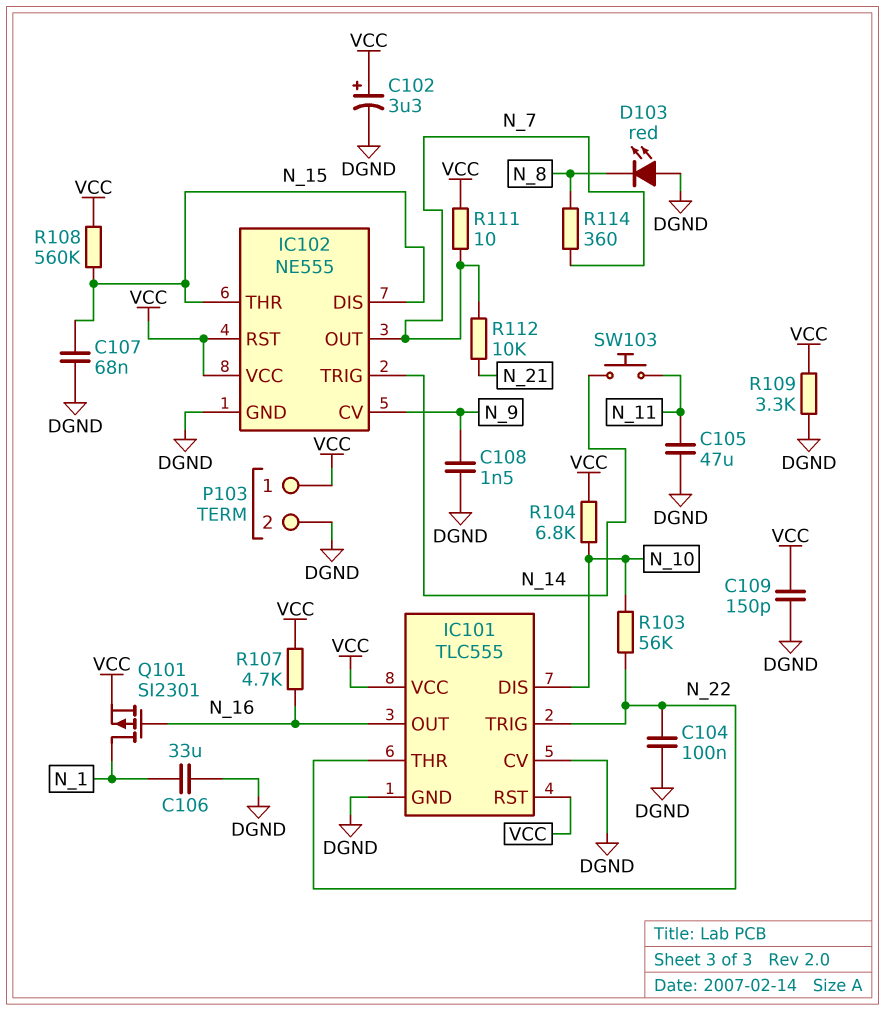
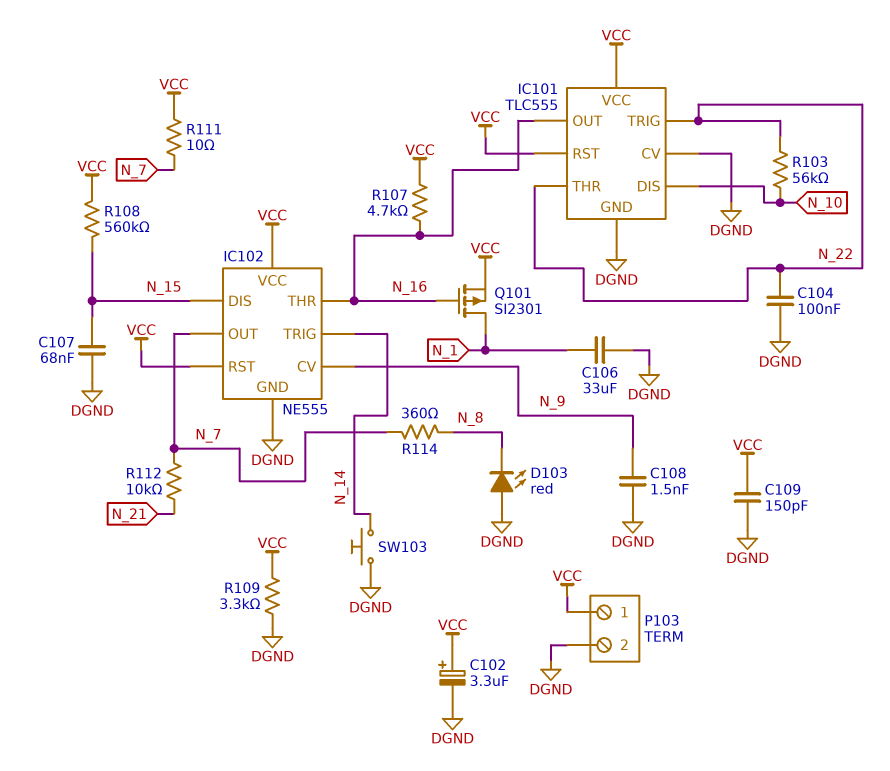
C105: 47uF (DGND, N_11) -> none
IC102 pin THR: N_15 -> N_16
R104: 6.8k (N_10, VCC) -> none
SW103: button (N_11, N_14) -> button (DGND, N_14)

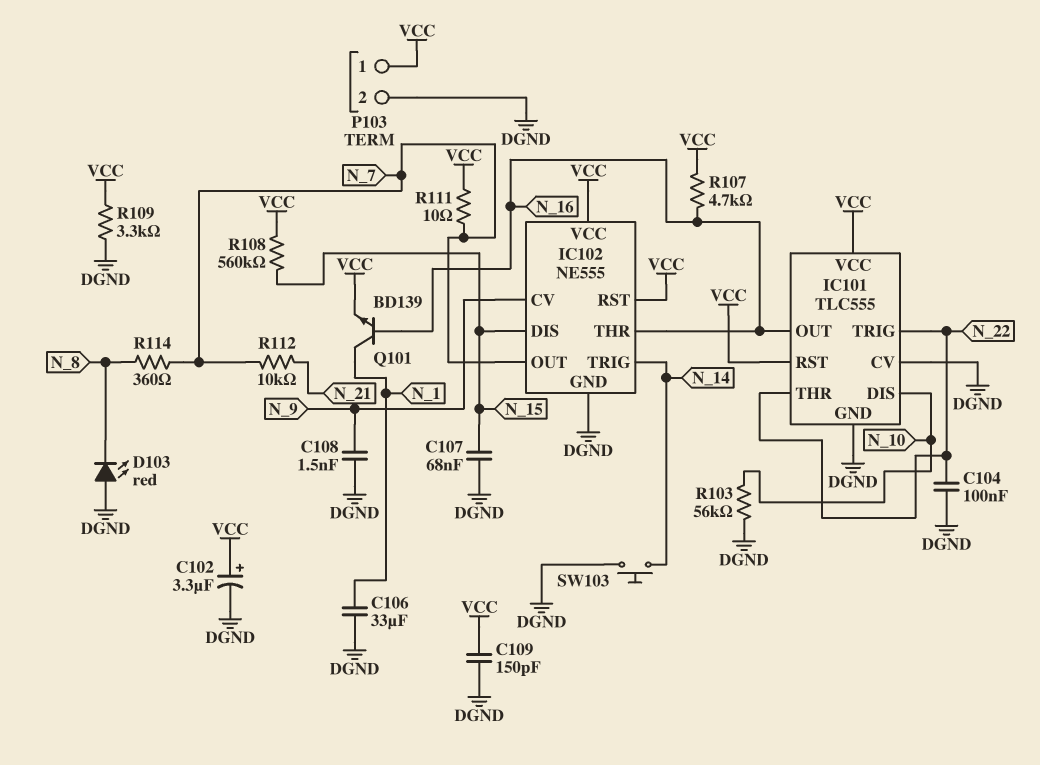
Q101: PMOS SI2301 (G N_16, D N_1, S VCC) -> NPN BD139 (B N_16, C N_1, E VCC)
R103: 56k (N_10, N_22) -> 56k (DGND, N_10)

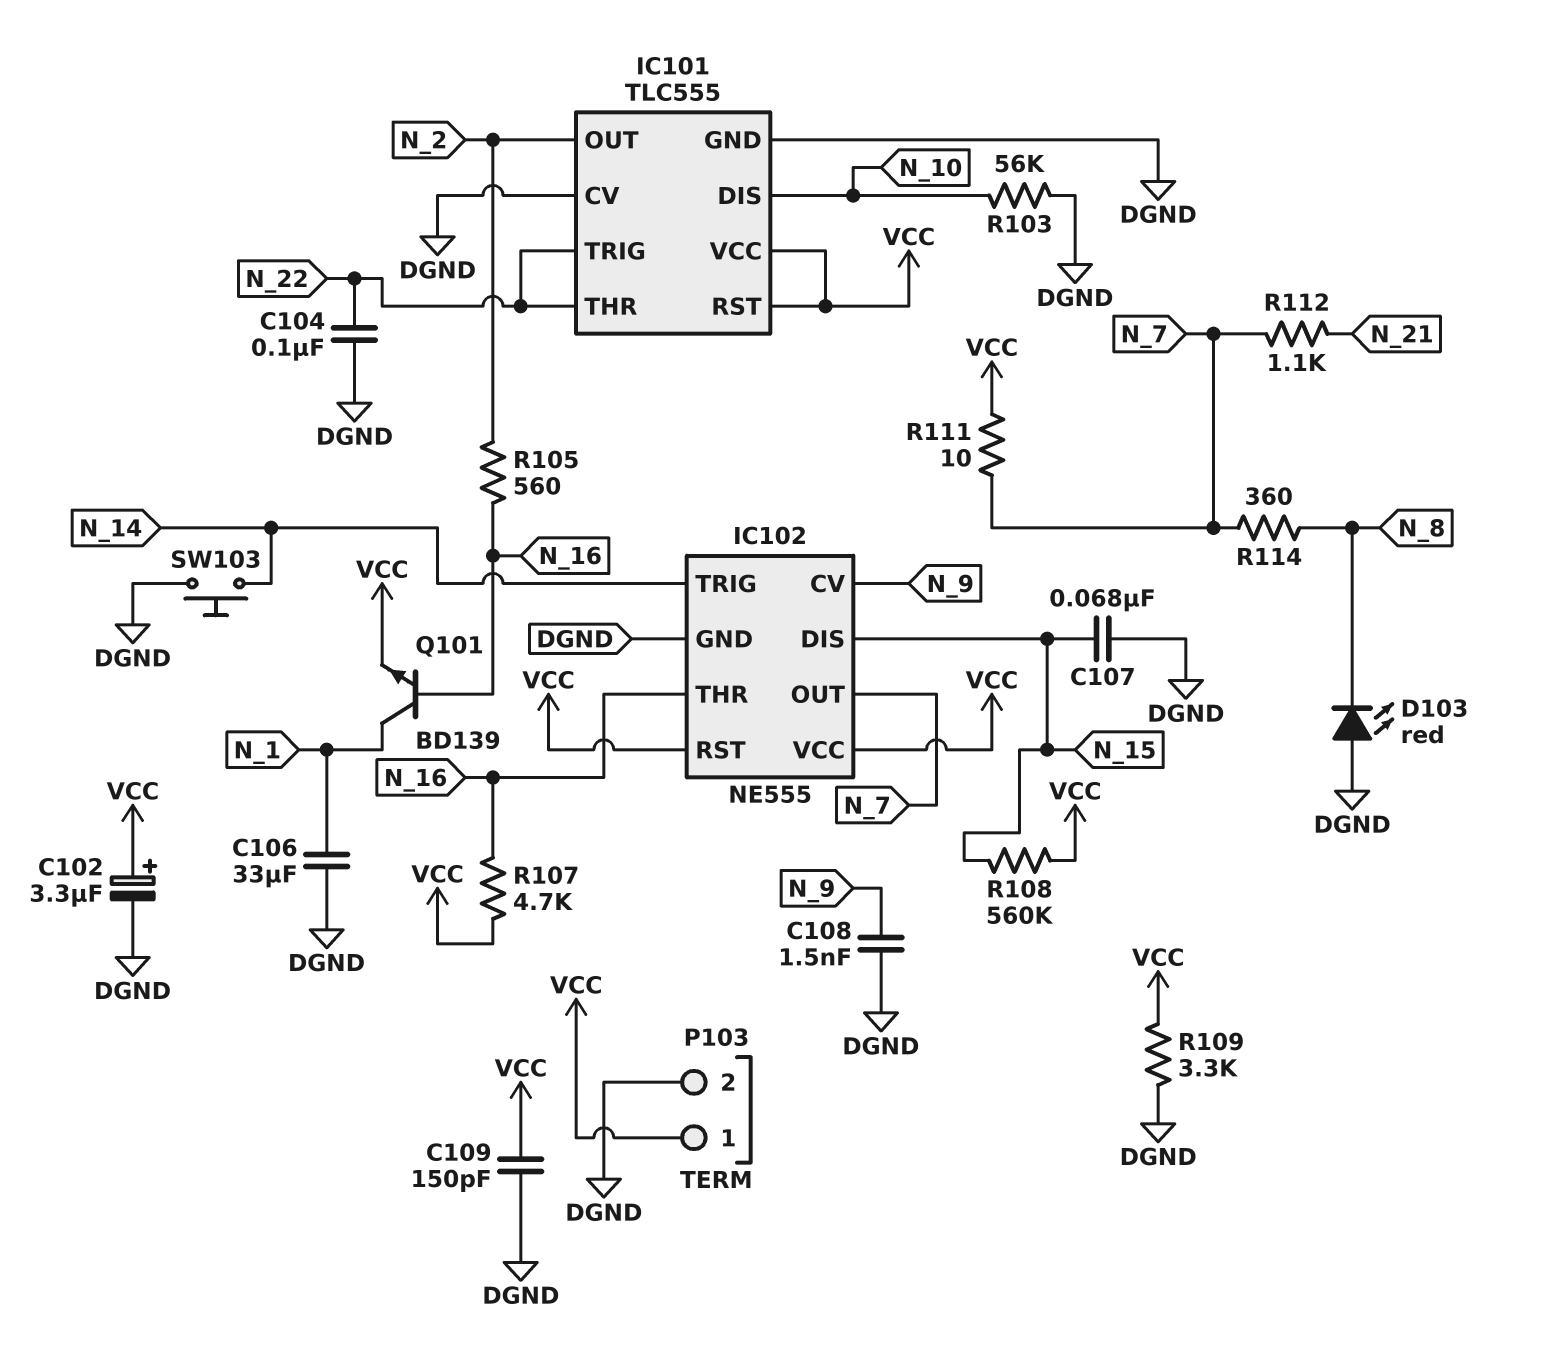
IC101 pin OUT: N_16 -> N_2
R105: none -> 560 (N_2, N_16)
R112: 10k (N_7, N_21) -> 1.1k (N_7, N_21)

